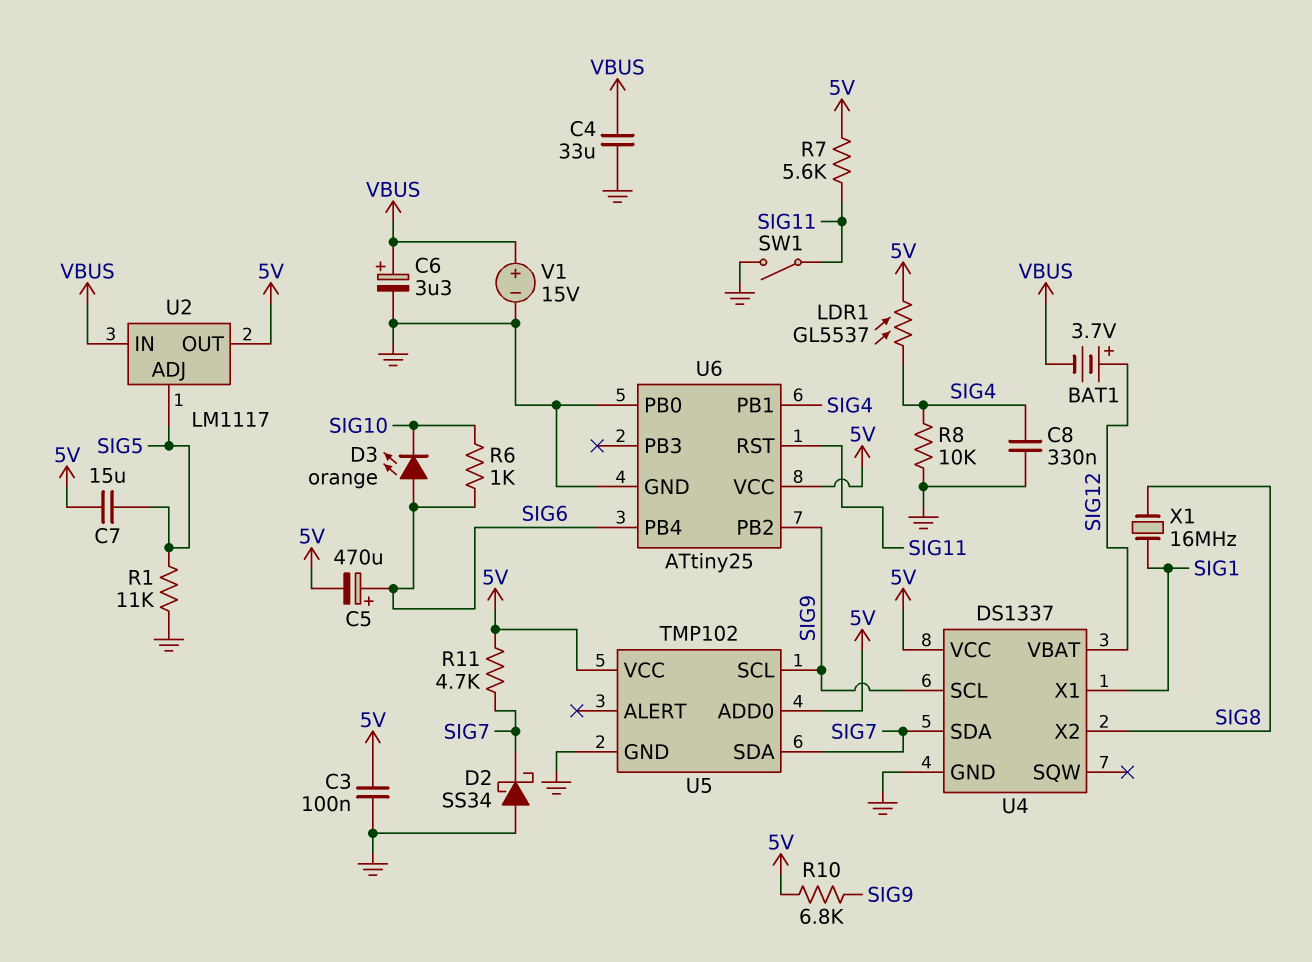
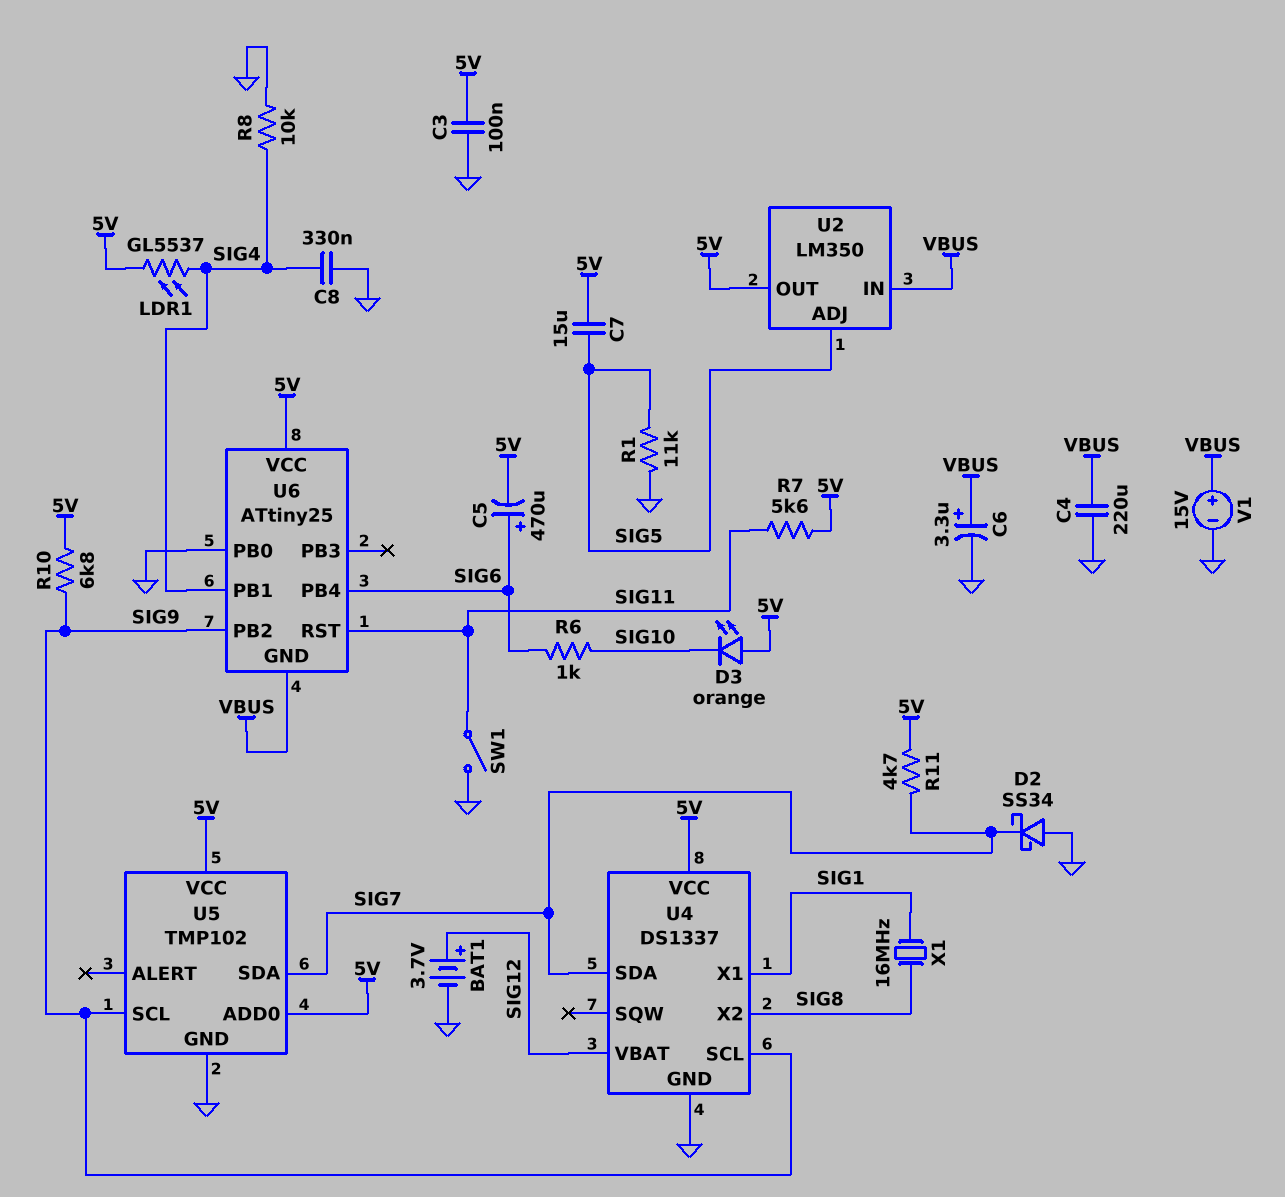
BAT1: 3.7V (plus SIG12, minus VBUS) -> 3.7V (plus SIG12, minus GND)
C4: 33uF (GND, VBUS) -> 220uF (GND, VBUS)
D3: LED orange (A SIG6, K SIG10) -> LED orange (A 5V, K SIG10)
U2: LM1117 -> LM350
U6 pin GND: GND -> VBUS

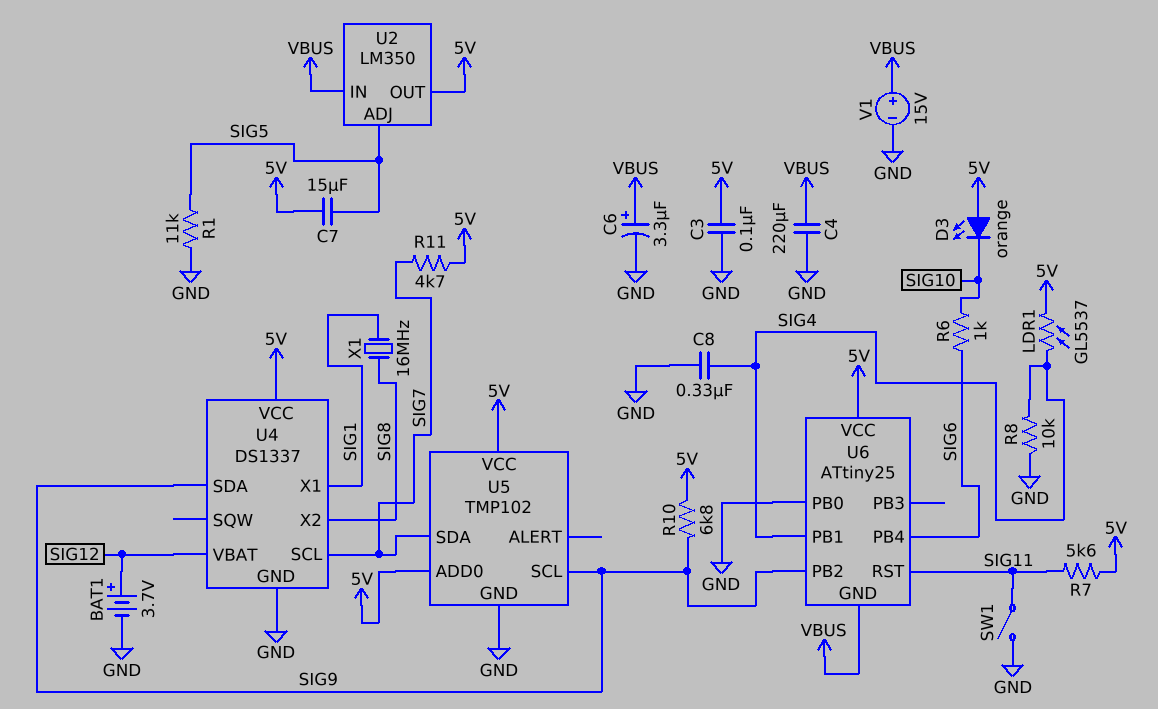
C5: 470uF (plus SIG6, minus 5V) -> none
D2: schottky SS34 (A GND, K SIG7) -> none
U4 pin SCL: SIG9 -> SIG7
U4 pin SDA: SIG7 -> SIG9

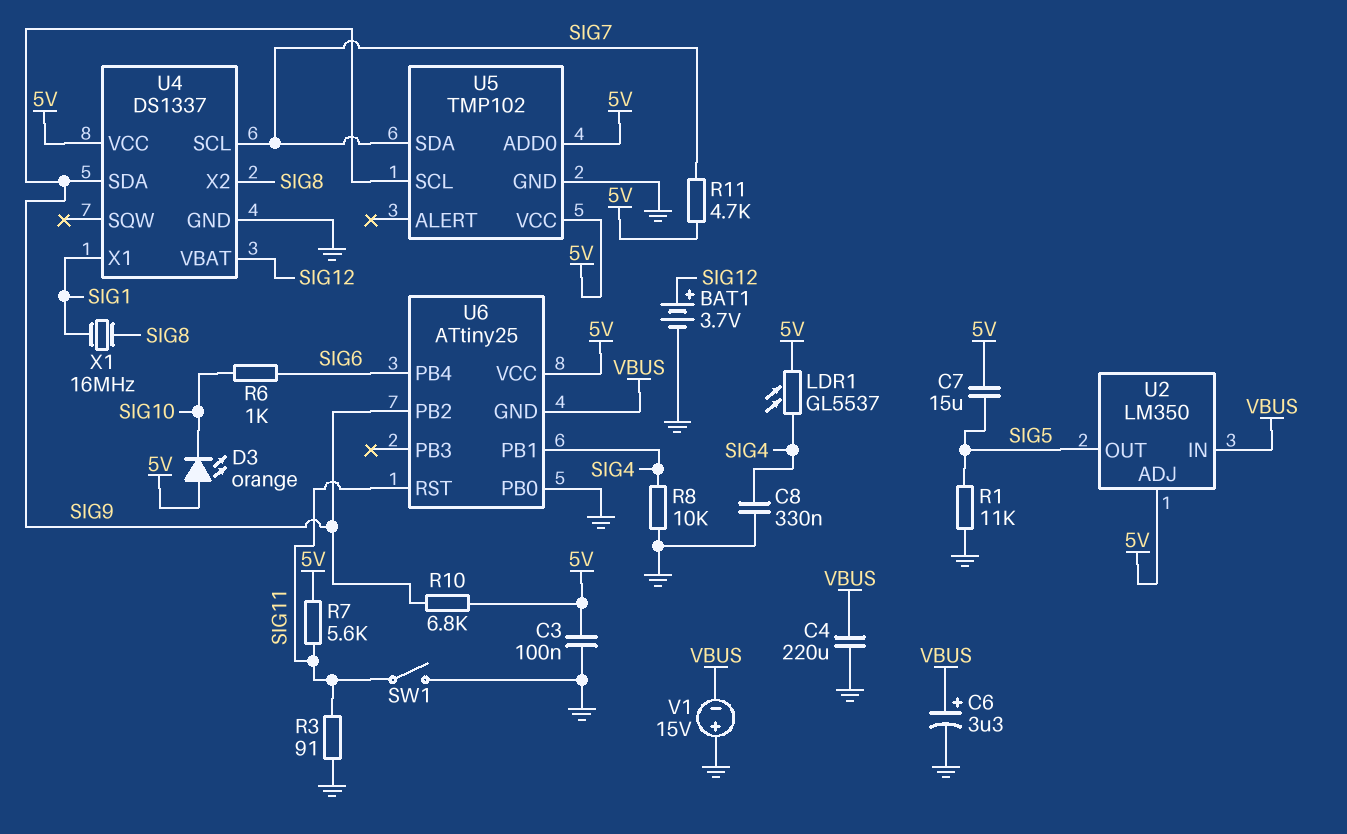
R3: none -> 91 (GND, SIG11)
U2 pin ADJ: SIG5 -> 5V
U2 pin OUT: 5V -> SIG5
V1: 15V (plus VBUS, minus GND) -> 15V (plus GND, minus VBUS)

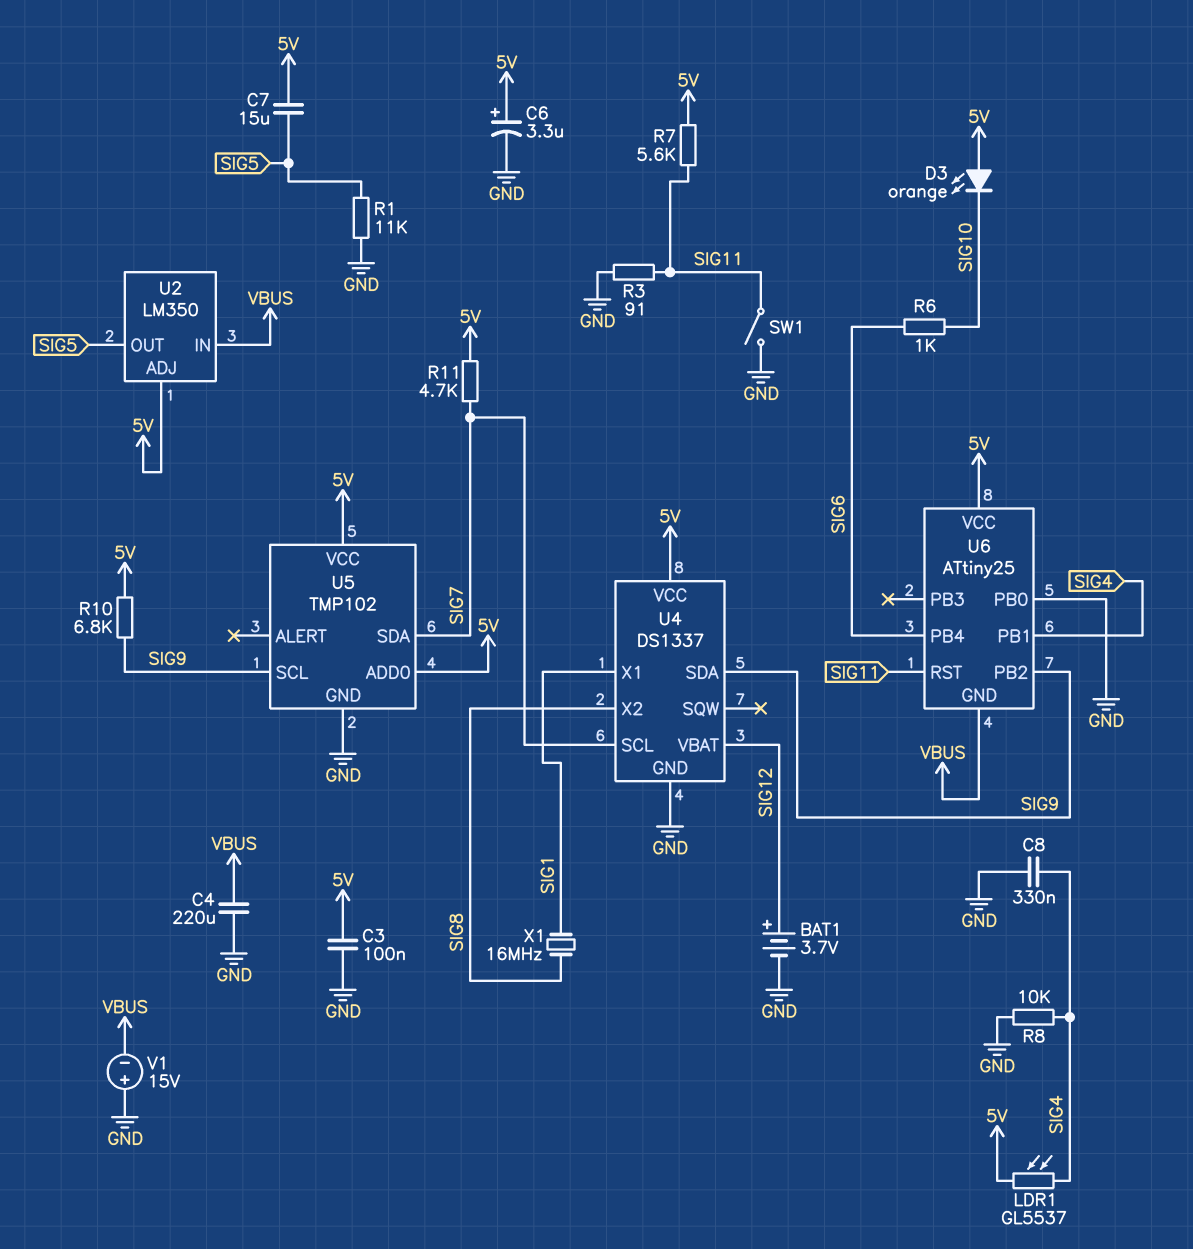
C6: 3.3uF (plus VBUS, minus GND) -> 3.3uF (plus 5V, minus GND)

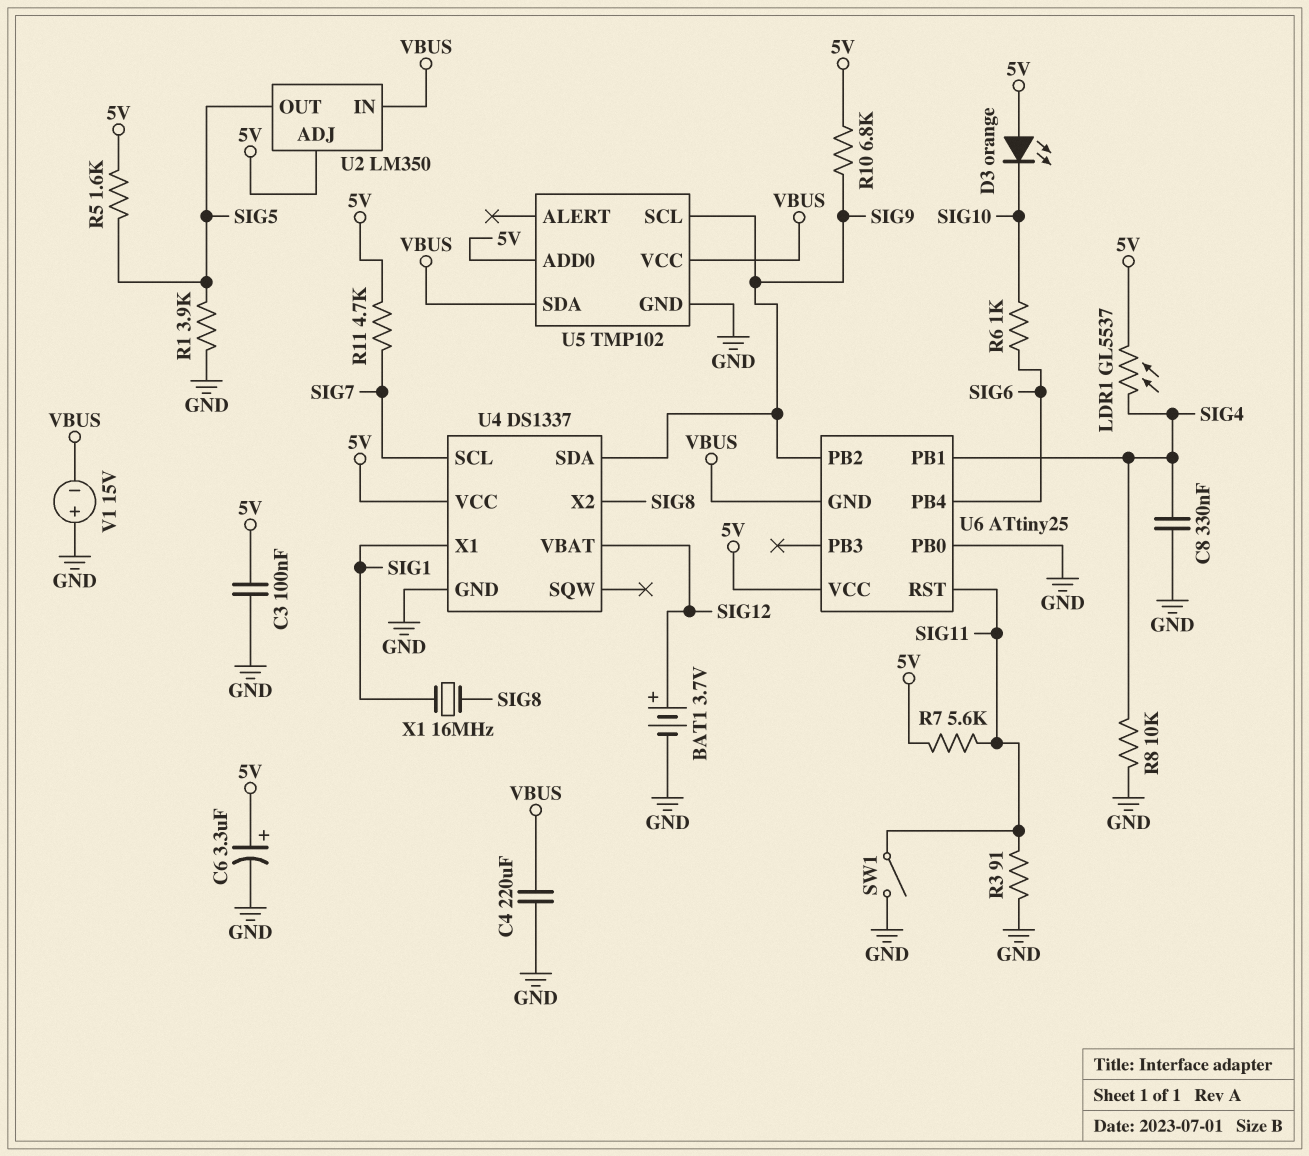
C7: 15uF (5V, SIG5) -> none
R1: 11k (GND, SIG5) -> 3.9k (GND, SIG5)
R5: none -> 1.6k (5V, SIG5)
U5 pin SDA: SIG7 -> VBUS
U5 pin VCC: 5V -> VBUS

